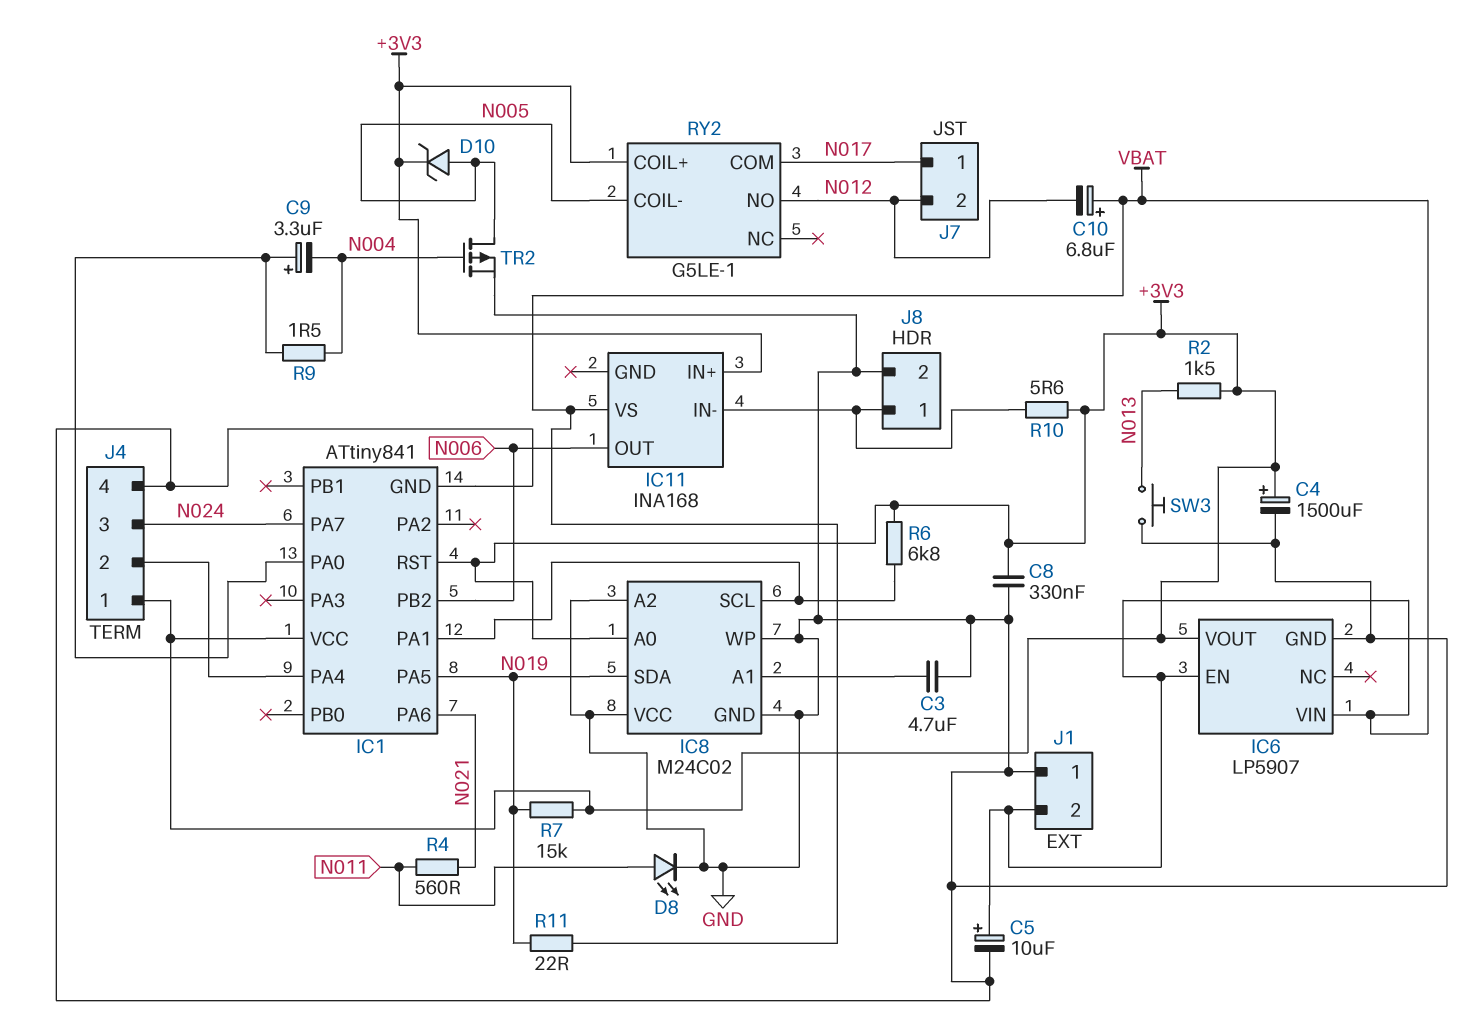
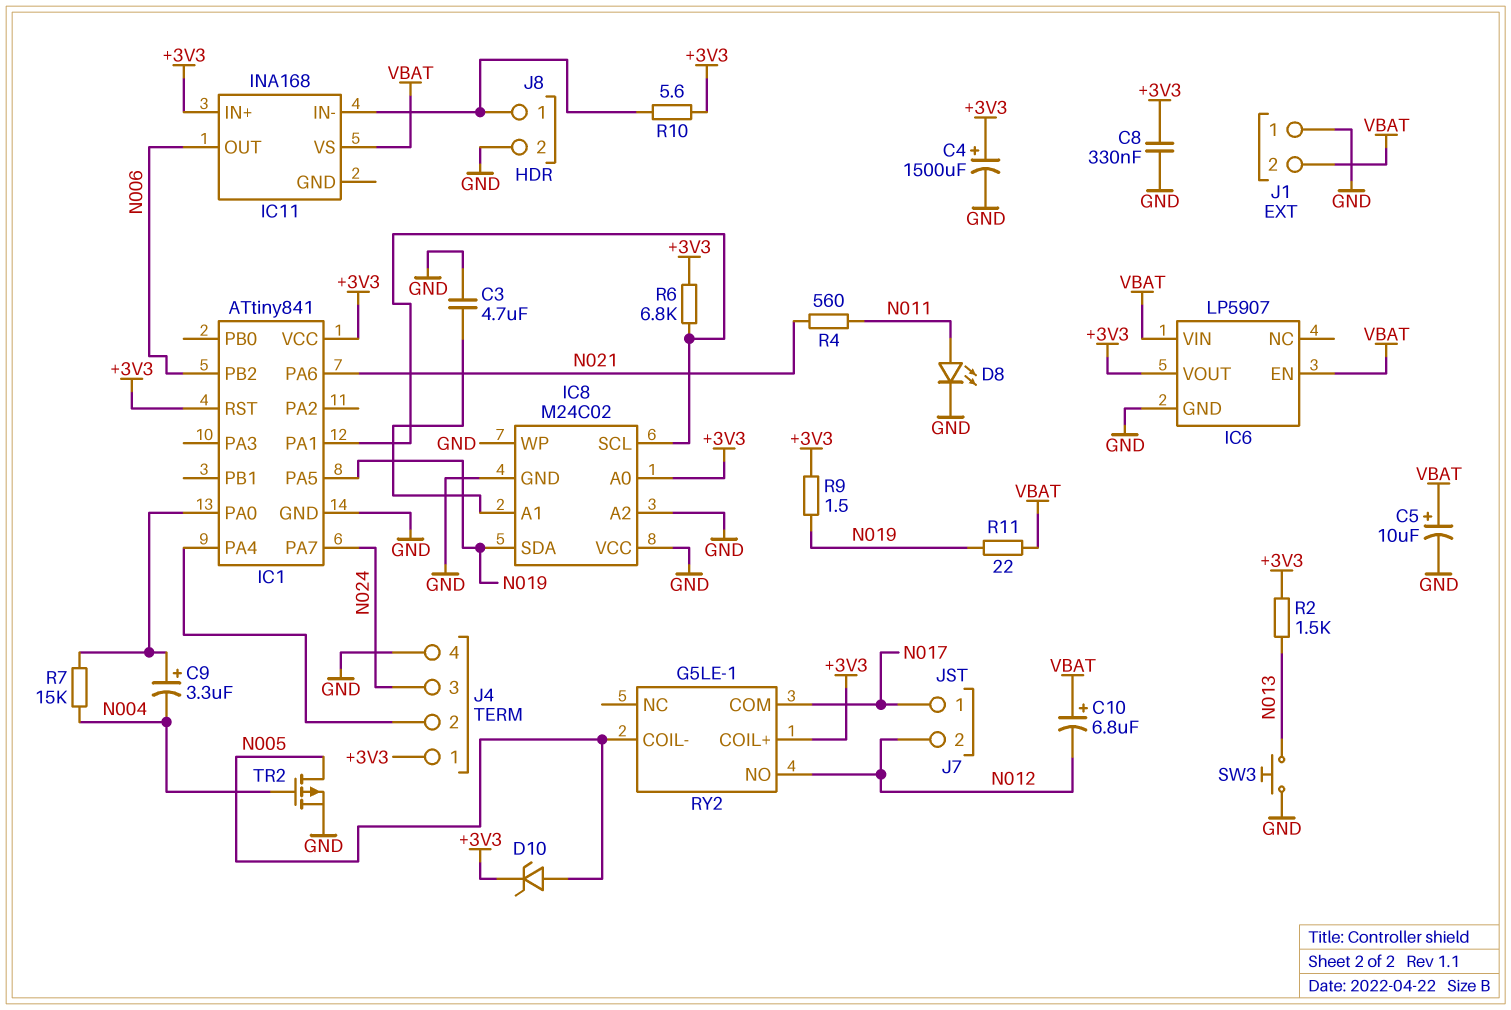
R7: 15k (+3V3, N019) -> 15k (IC1/PA0, N004)
R9: 1.5 (IC1/PA0, N004) -> 1.5 (+3V3, N019)

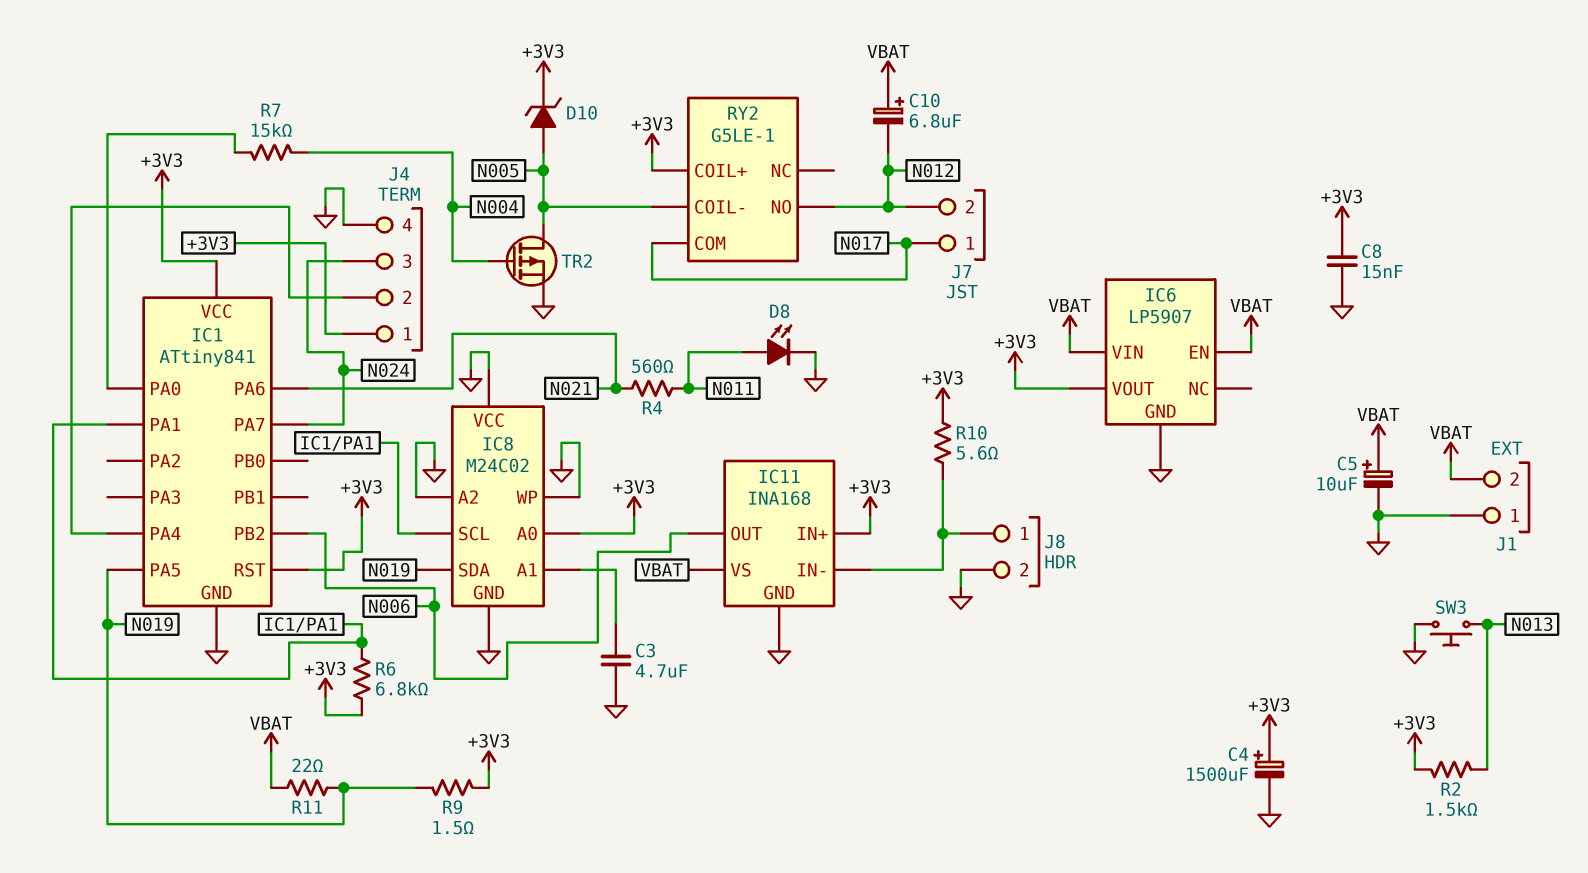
C8: 330nF (+3V3, GND) -> 15nF (+3V3, GND)
C9: 3.3uF (plus IC1/PA0, minus N004) -> none
IC11 pin GND: none -> GND

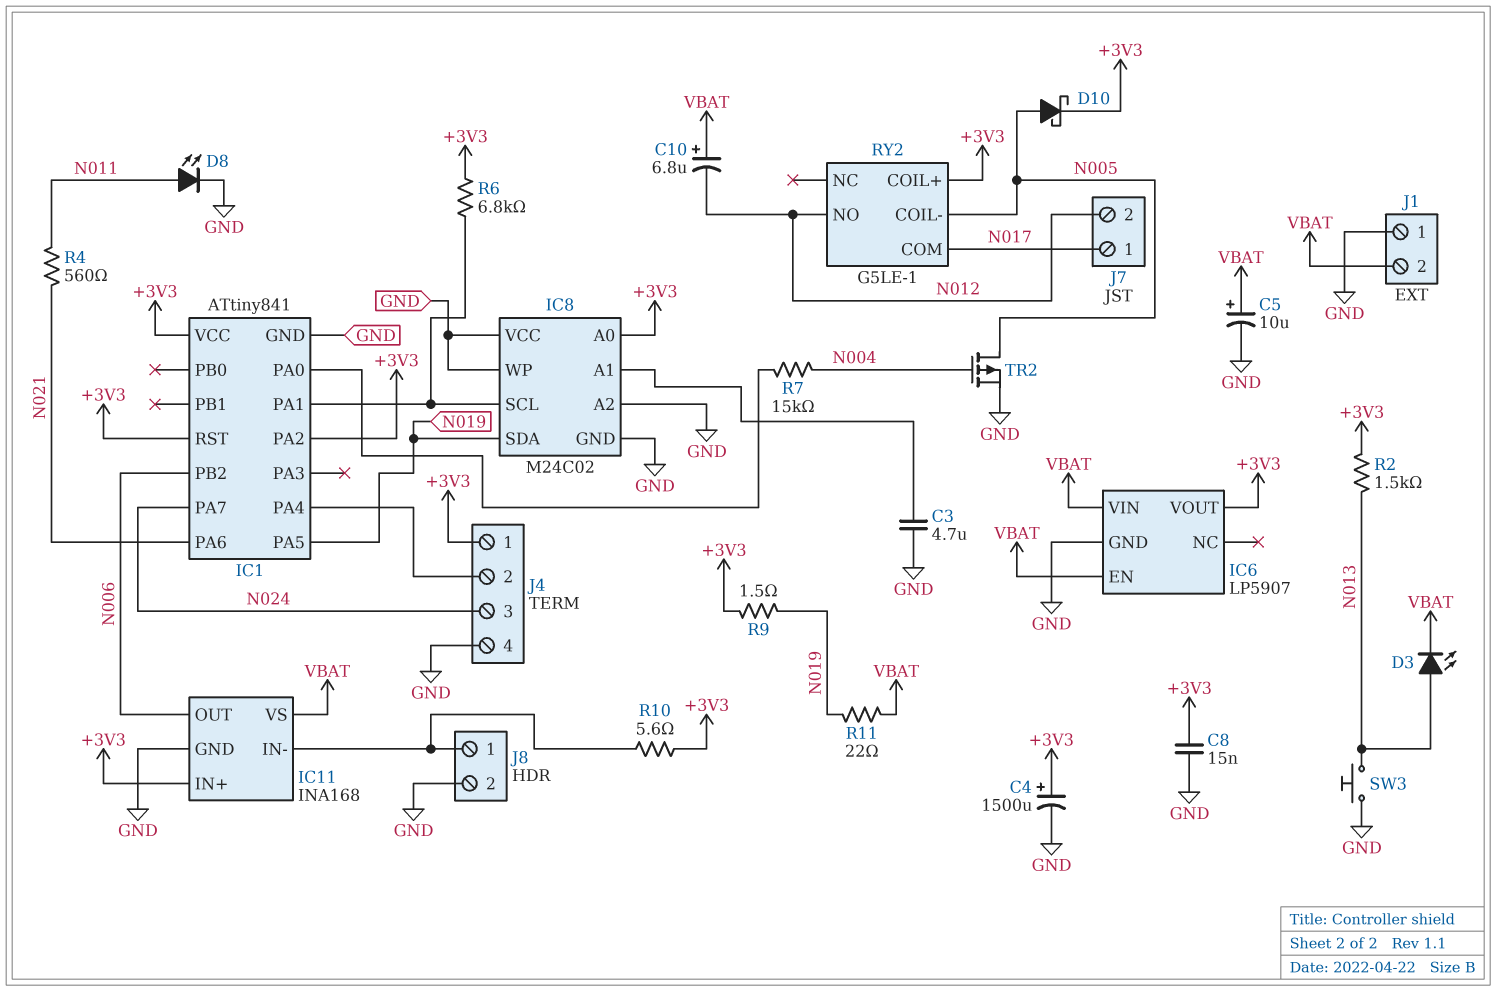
D3: none -> LED (A N013, K VBAT)
D10: zener (A N005, K +3V3) -> schottky (A N005, K +3V3)
IC1 pin PA2: none -> +3V3

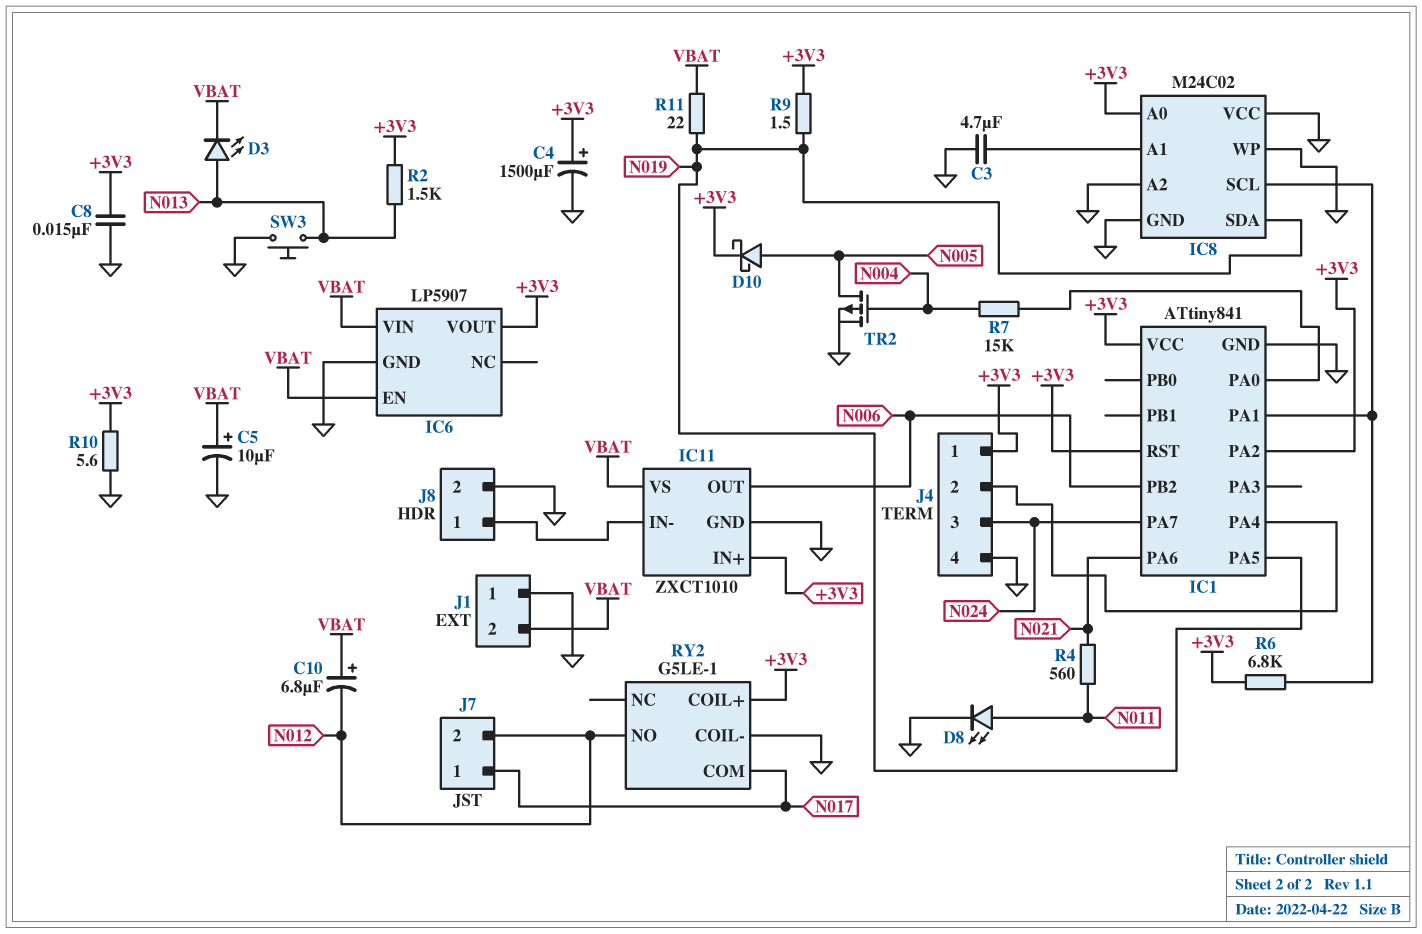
IC11: INA168 -> ZXCT1010
R10: 5.6 (+3V3, IC11/IN-) -> 5.6 (+3V3, GND)
RY2 pin COIL-: N005 -> GND

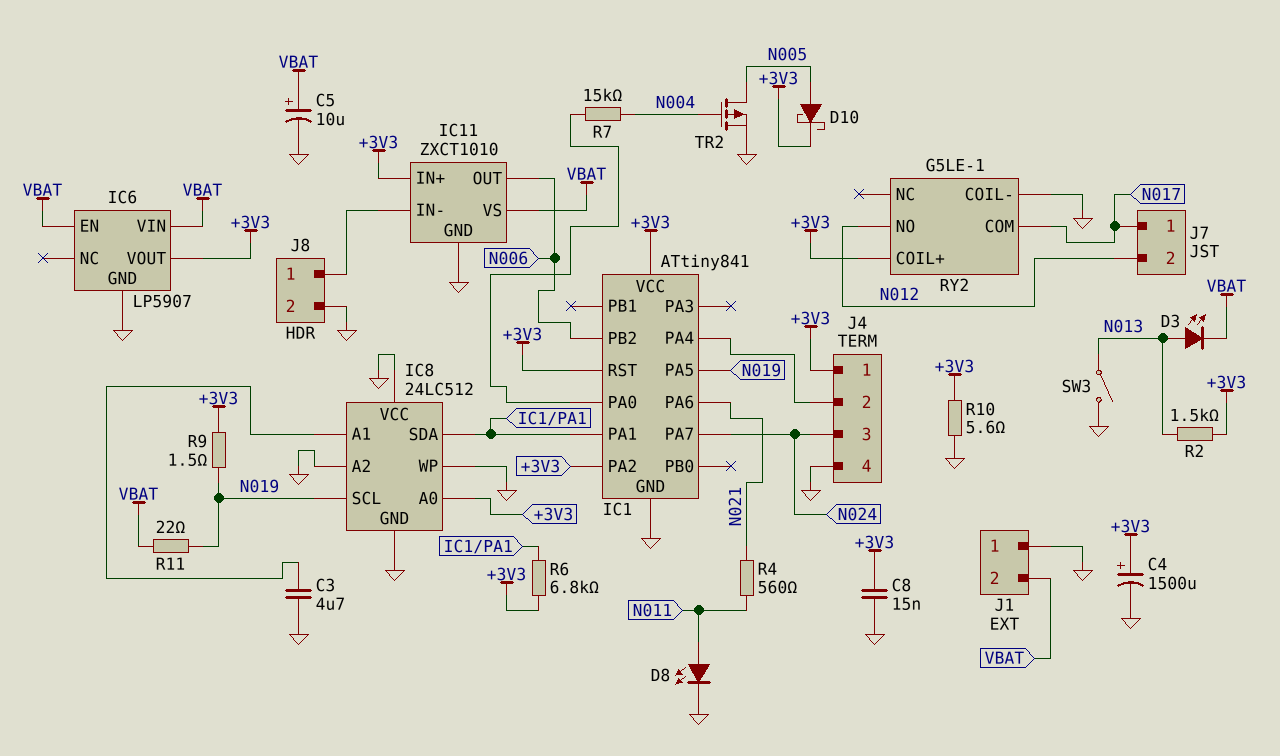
C10: 6.8uF (plus VBAT, minus N012) -> none
IC8: M24C02 -> 24LC512
IC8 pin SCL: IC1/PA1 -> N019
IC8 pin SDA: N019 -> IC1/PA1
SW3: button (GND, N013) -> switch (GND, N013)

